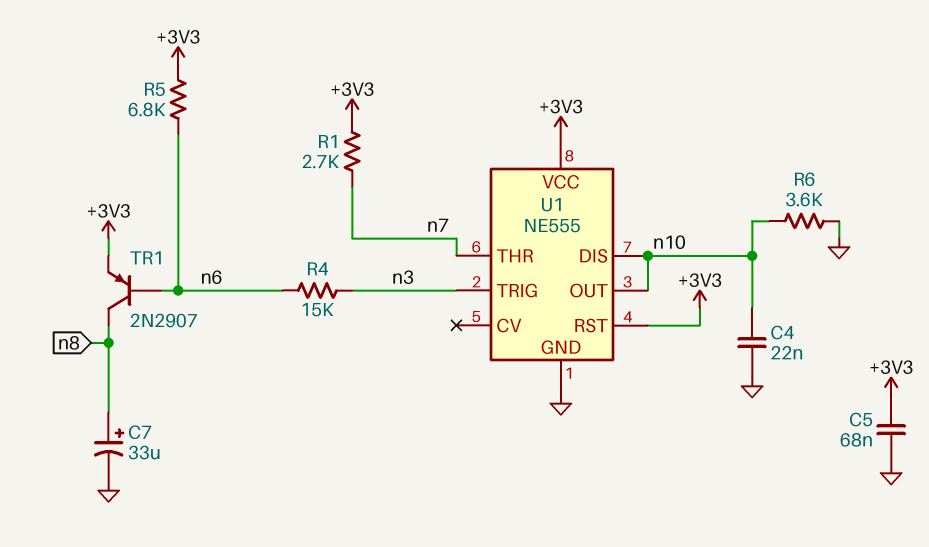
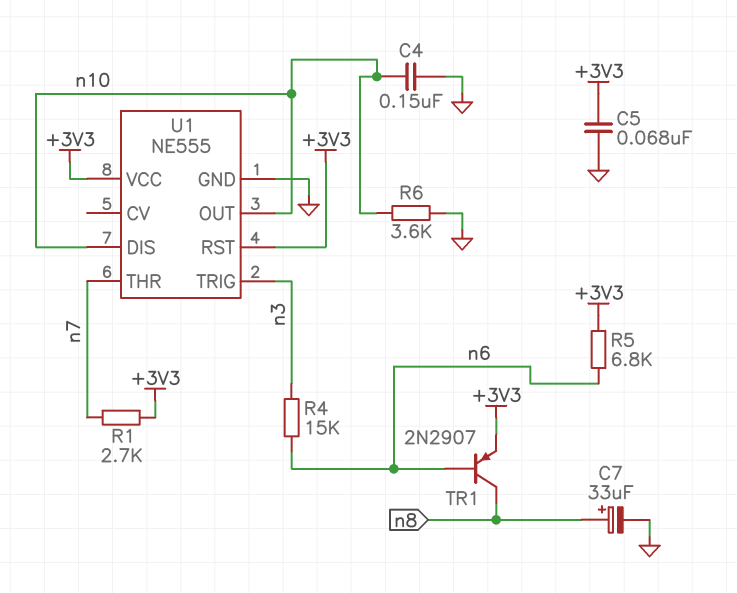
C4: 22nF (GND, n10) -> 150nF (GND, n10)

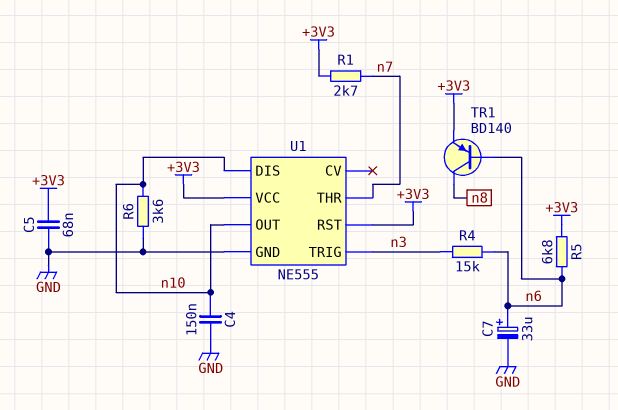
C7: 33uF (plus n8, minus GND) -> 33uF (plus n6, minus GND)
TR1: PNP 2N2907 (B n6, C n8, E +3V3) -> PNP BD140 (B n6, C n8, E +3V3)

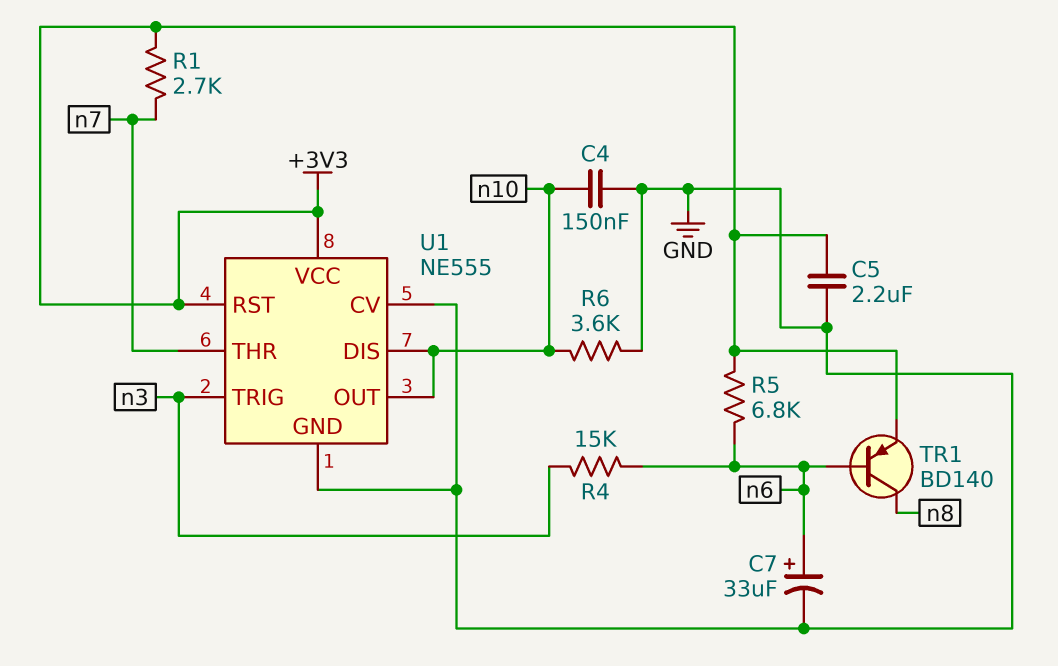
C5: 68nF (+3V3, GND) -> 2.2uF (+3V3, GND)
U1 pin CV: none -> GND

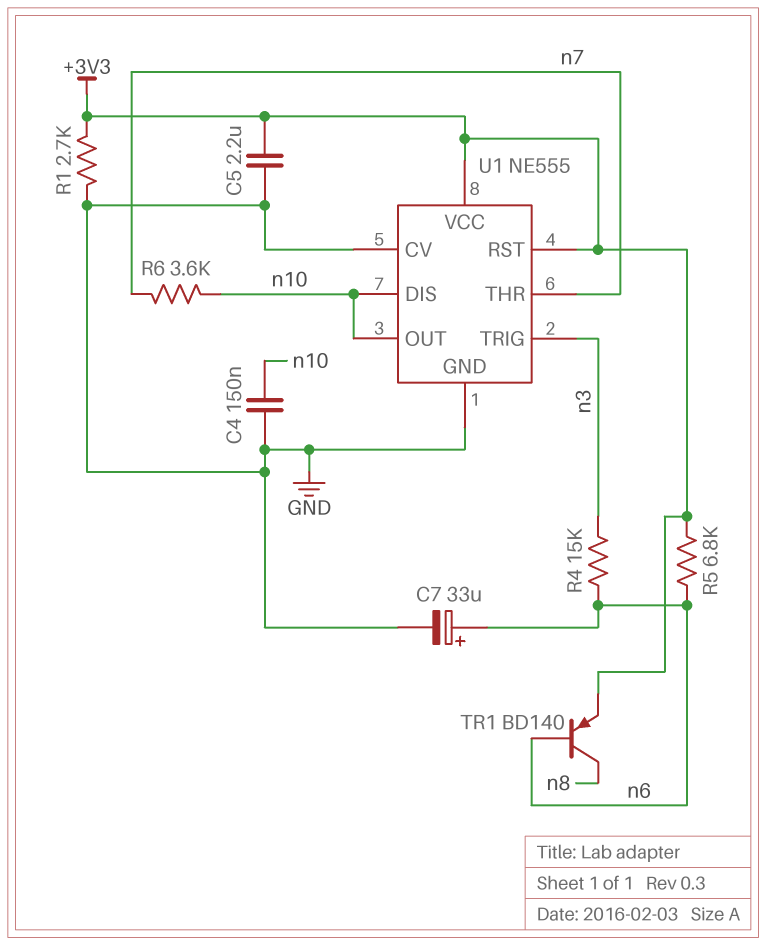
R1: 2.7k (+3V3, n7) -> 2.7k (+3V3, GND)
R6: 3.6k (GND, n10) -> 3.6k (n7, n10)

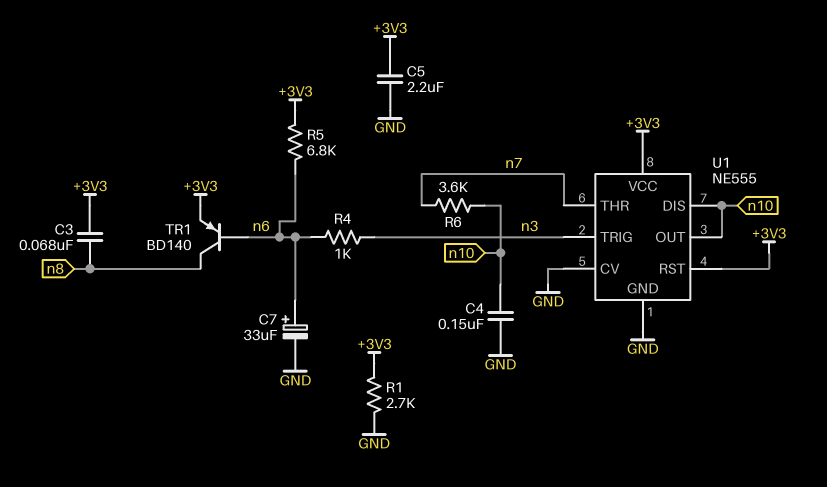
C3: none -> 68nF (+3V3, n8)
R4: 15k (n3, n6) -> 1k (n3, n6)

